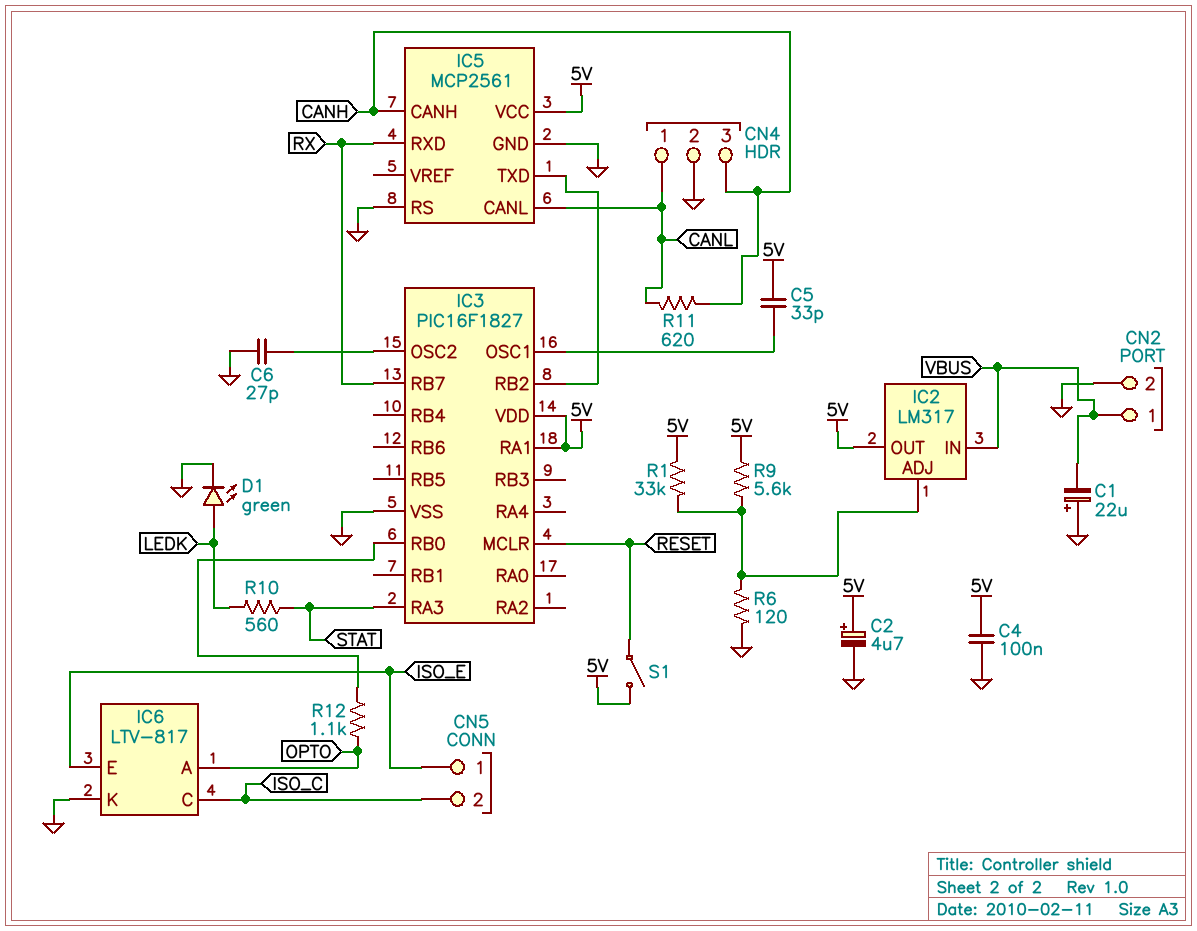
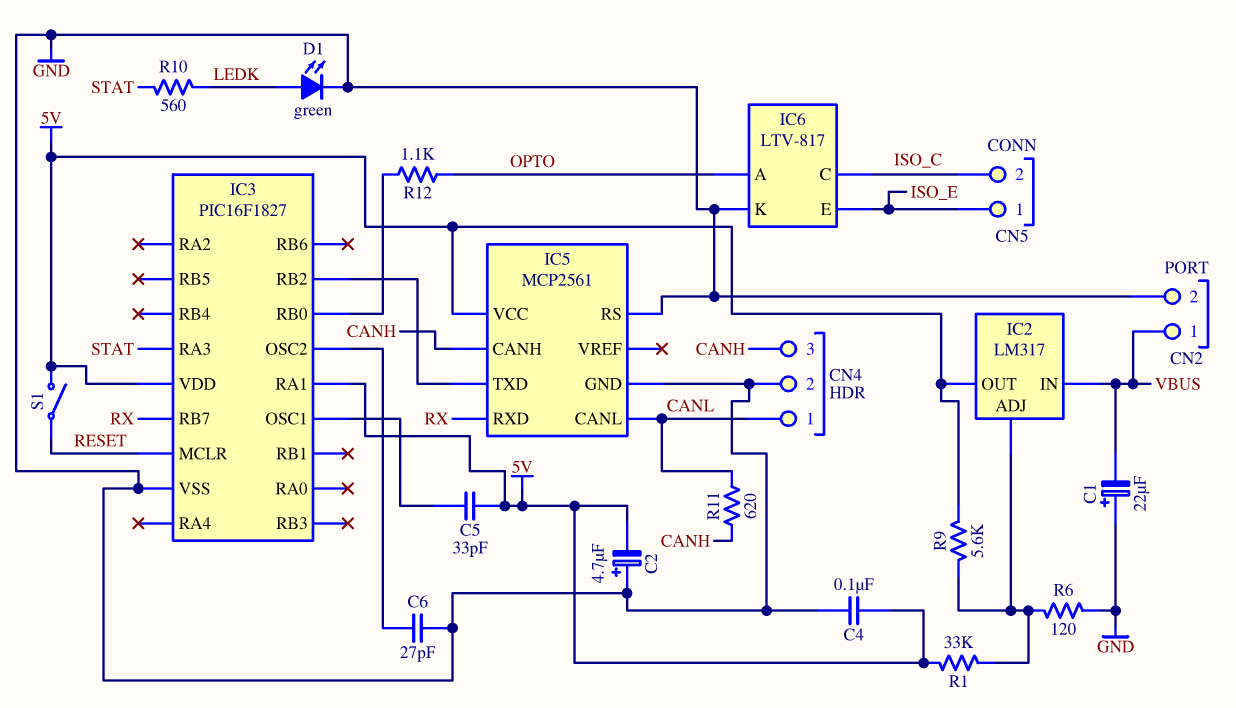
C2: 4.7uF (plus 5V, minus GND) -> 4.7uF (plus GND, minus 5V)

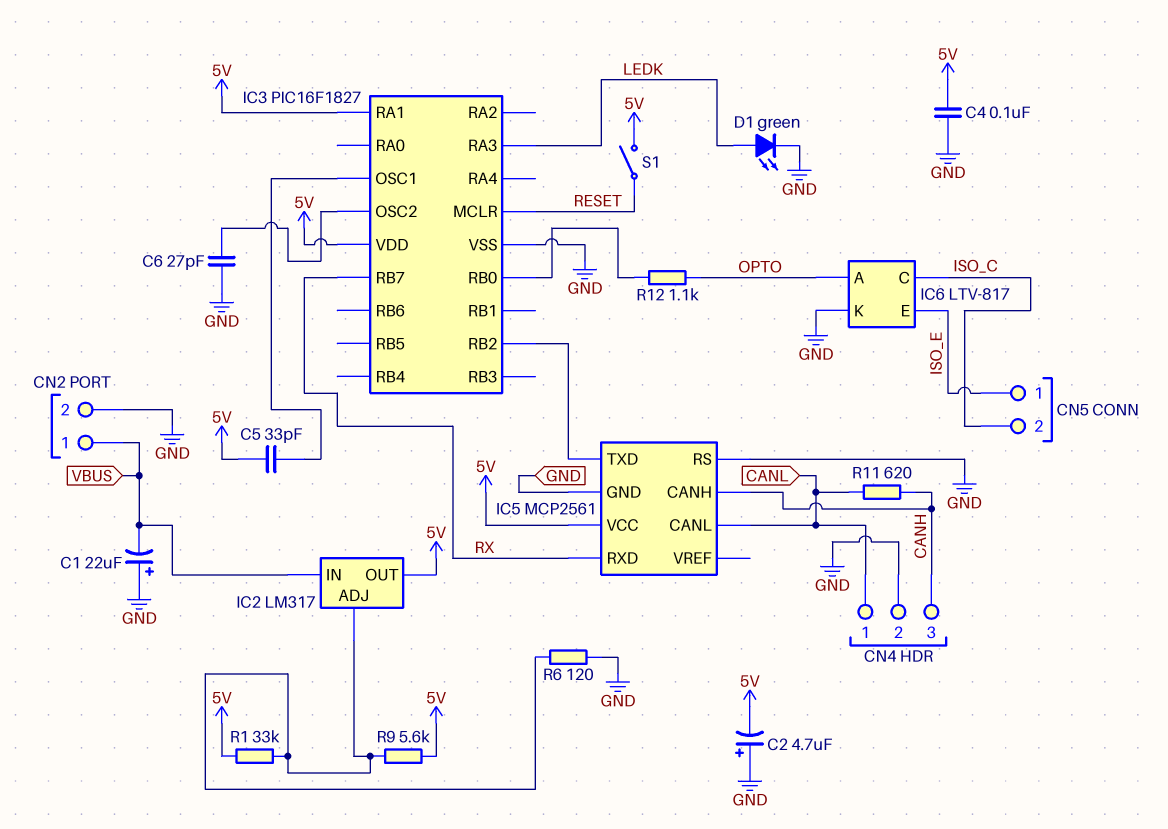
IC3 pin RA3: STAT -> LEDK
R10: 560 (LEDK, STAT) -> none

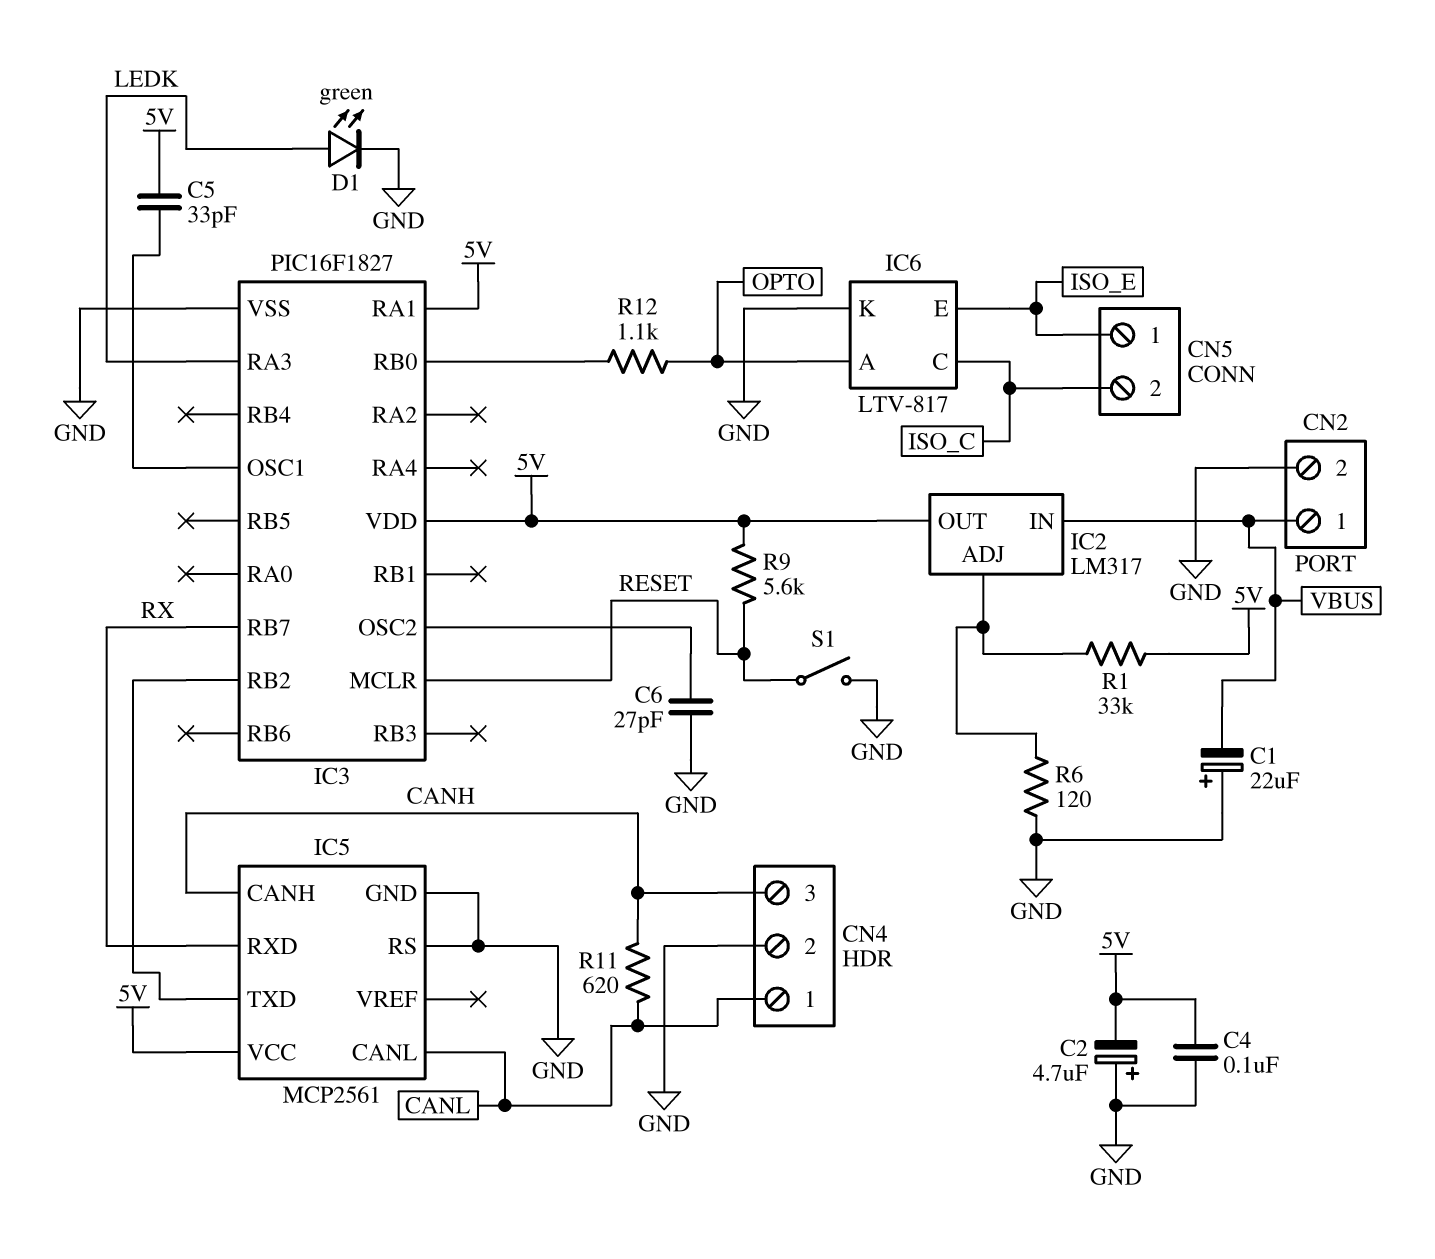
R9: 5.6k (5V, IC2/ADJ) -> 5.6k (5V, RESET)
S1: switch (5V, RESET) -> switch (GND, RESET)

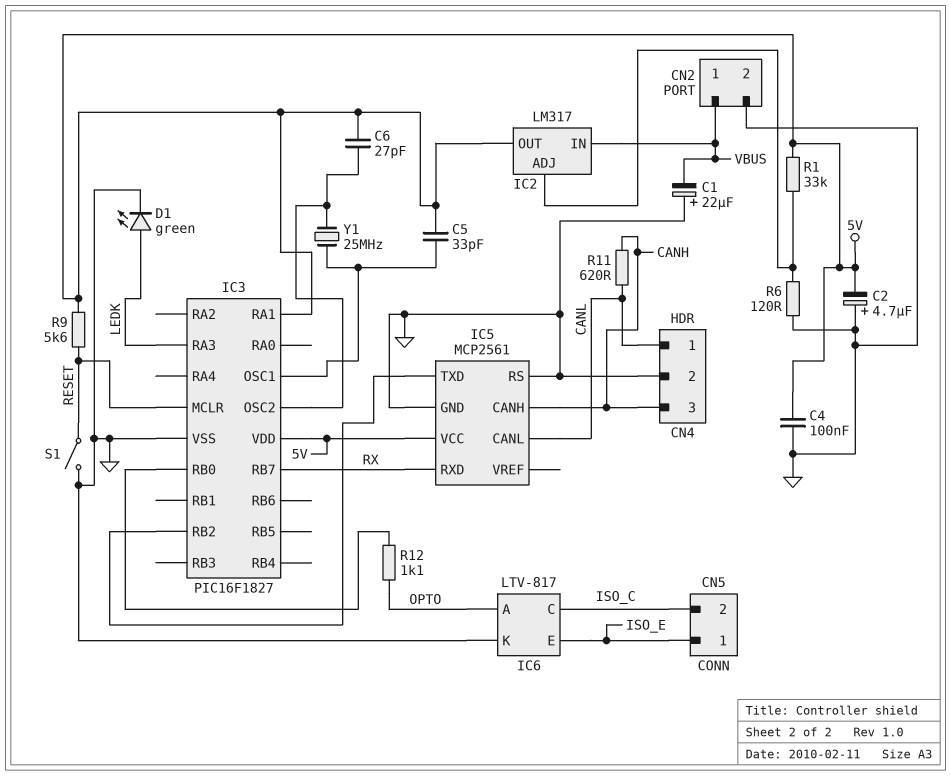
C6: 27pF (GND, IC3/OSC2) -> 27pF (5V, IC3/OSC2)
Y1: none -> 25MHz (IC3/OSC1, IC3/OSC2)

